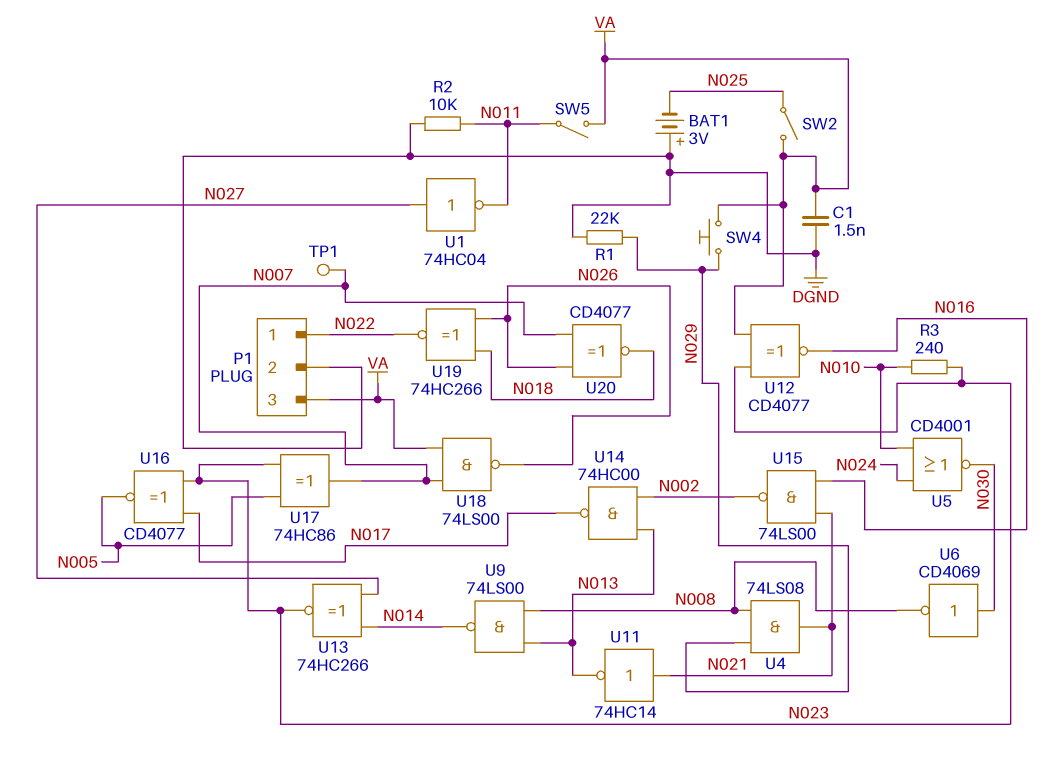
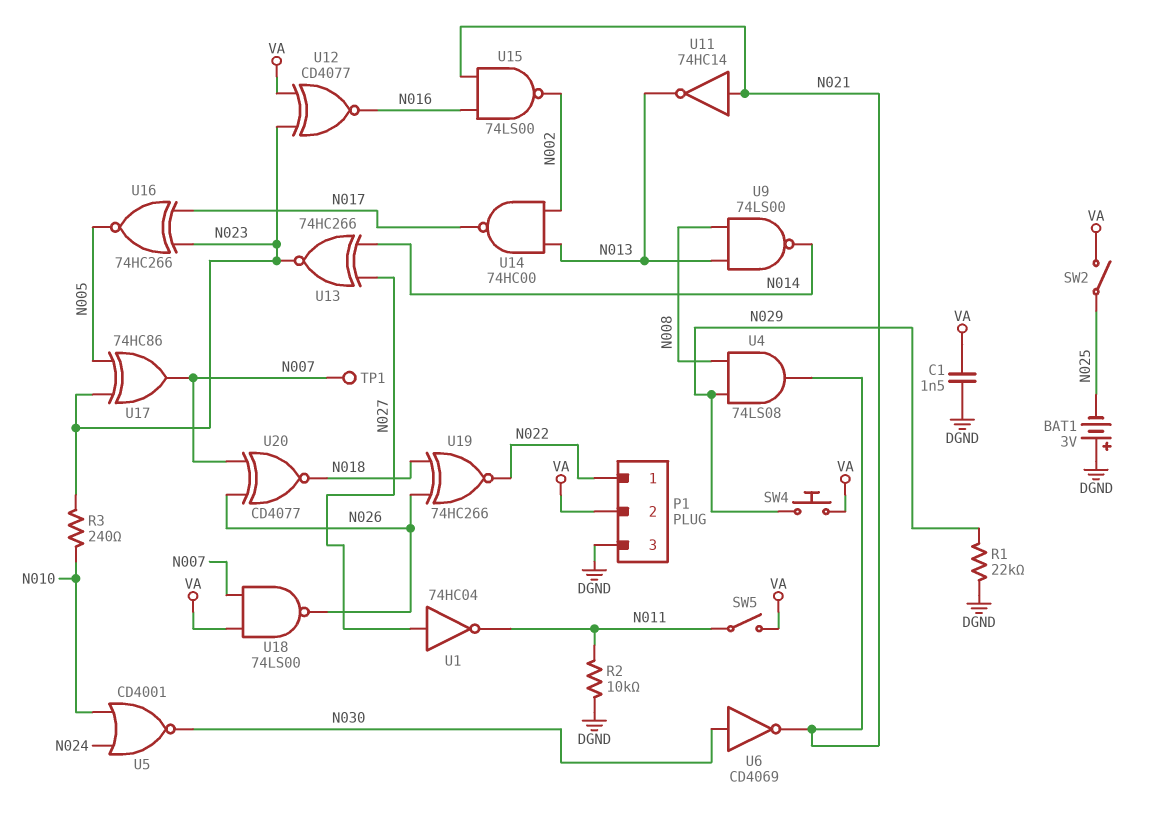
P1 pin 2: DGND -> VA
P1 pin 3: VA -> DGND
U6: NOT CD4069 (in N030, out N008) -> NOT CD4069 (in N030, out N021)
U16: XNOR CD4077 (in N017, in N023, out N005) -> XNOR 74HC266 (in N017, in N023, out N005)

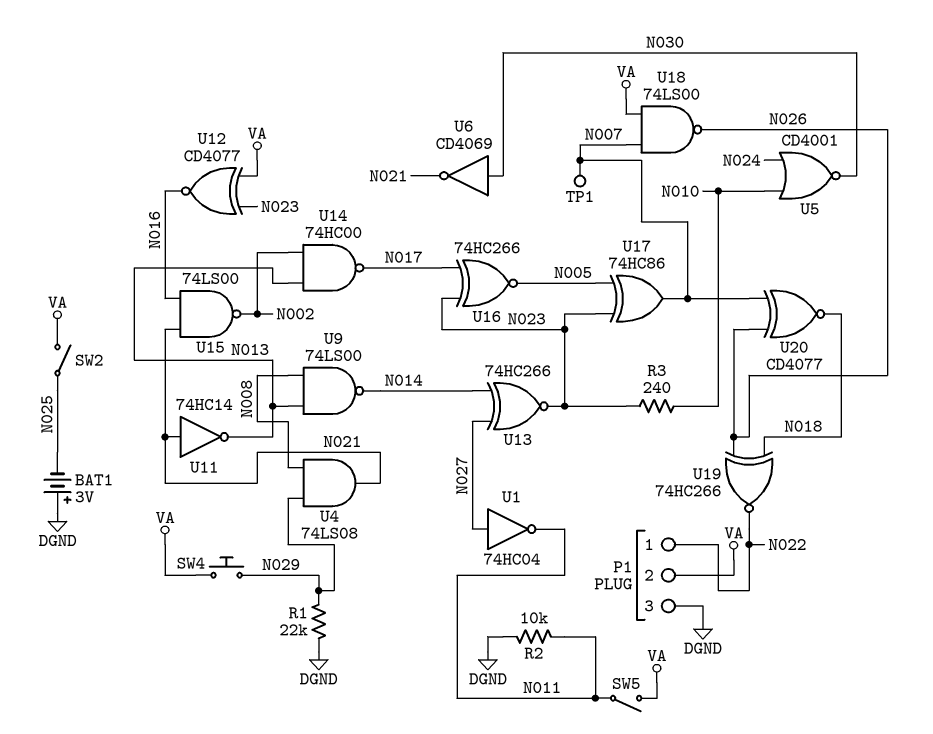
C1: 1.5nF (DGND, VA) -> none

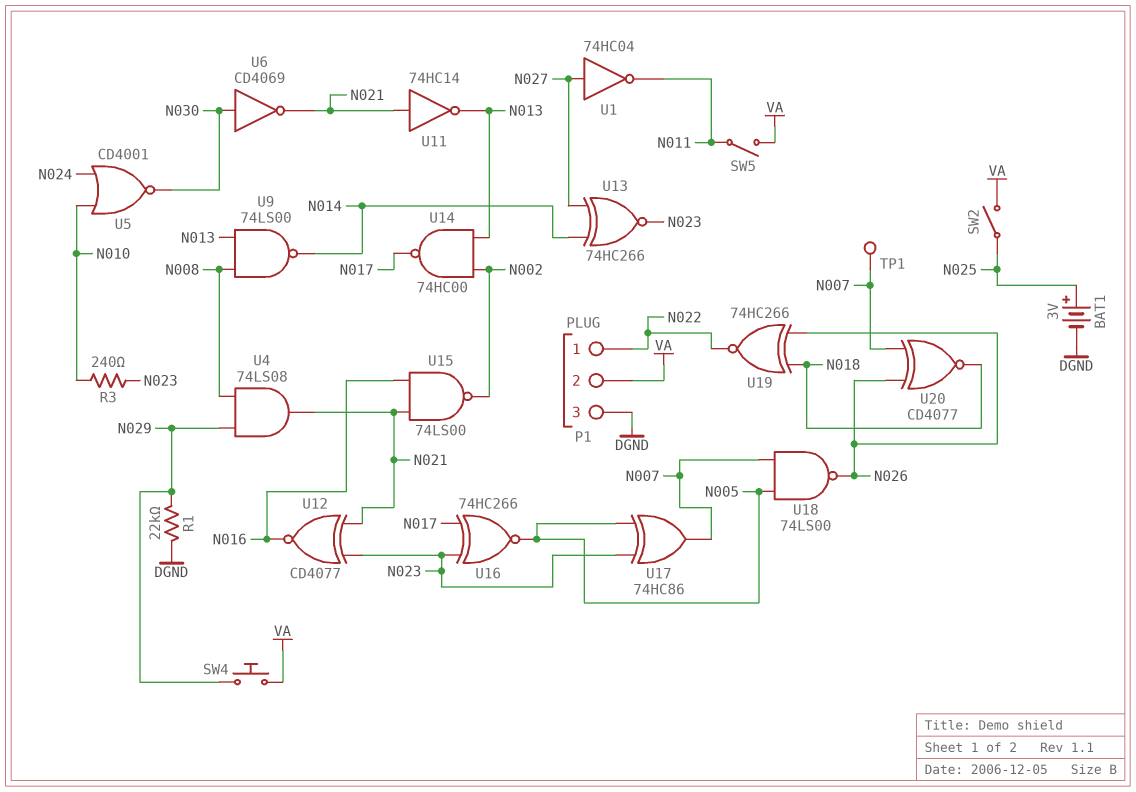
BAT1: 3V (plus DGND, minus N025) -> 3V (plus N025, minus DGND)
R2: 10k (DGND, N011) -> none
U12: XNOR CD4077 (in N023, in VA, out N016) -> XNOR CD4077 (in N021, in N023, out N016)
U18: NAND 74LS00 (in N007, in VA, out N026) -> NAND 74LS00 (in N005, in N007, out N026)

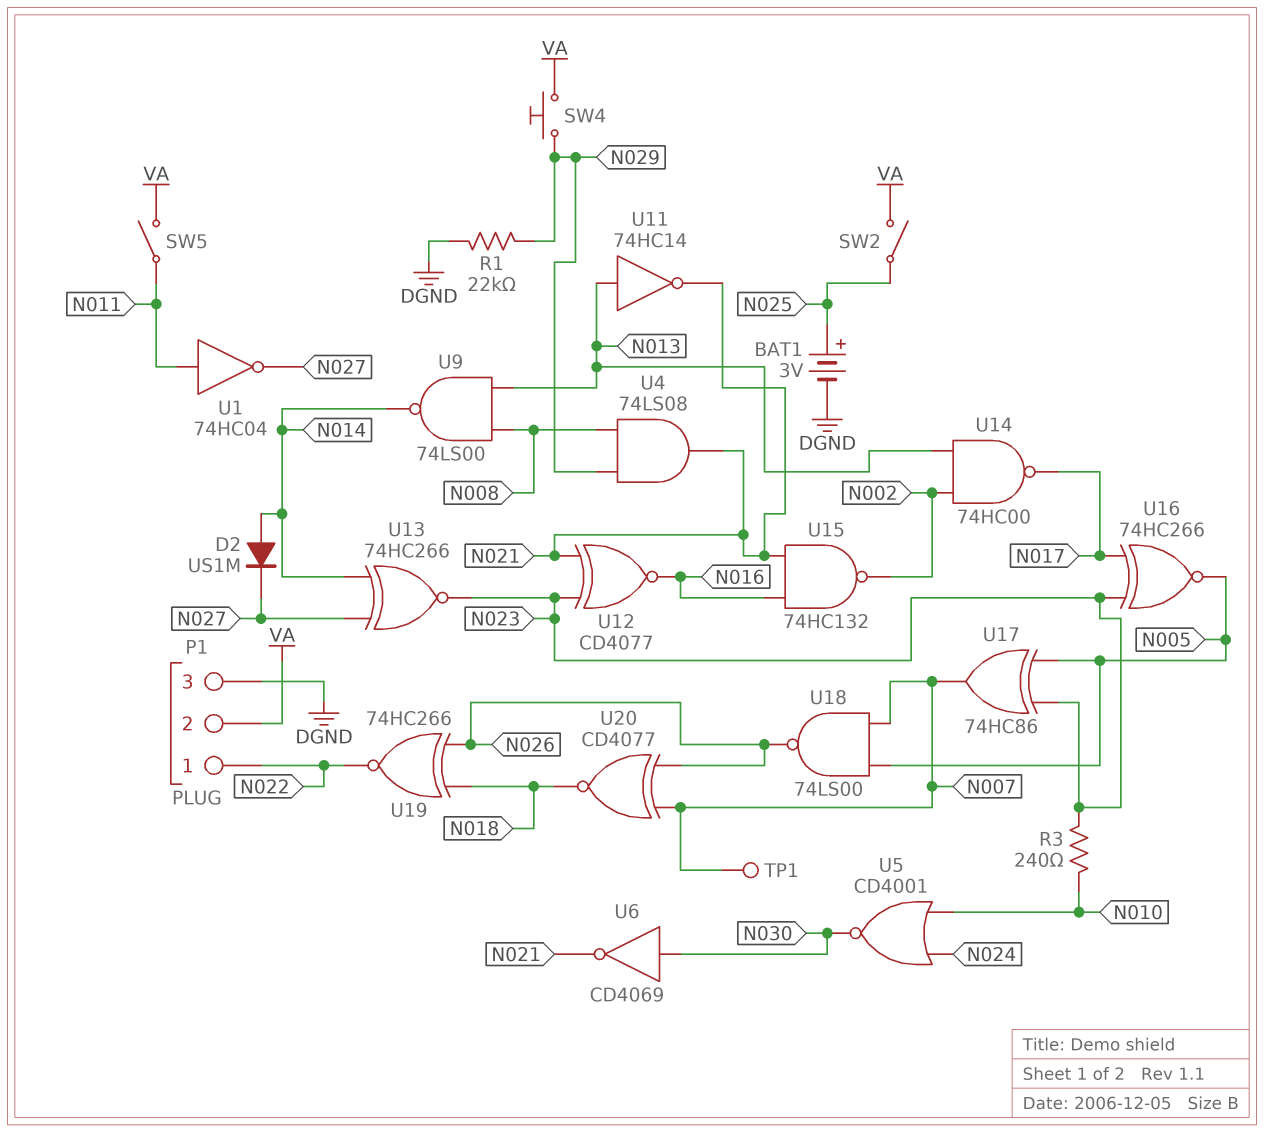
D2: none -> diode US1M (A N014, K N027)
U1: NOT 74HC04 (in N027, out N011) -> NOT 74HC04 (in N011, out N027)
U11: NOT 74HC14 (in N021, out N013) -> NOT 74HC14 (in N013, out N021)
U15: NAND 74LS00 (in N016, in N021, out N002) -> NAND 74HC132 (in N016, in N021, out N002)

